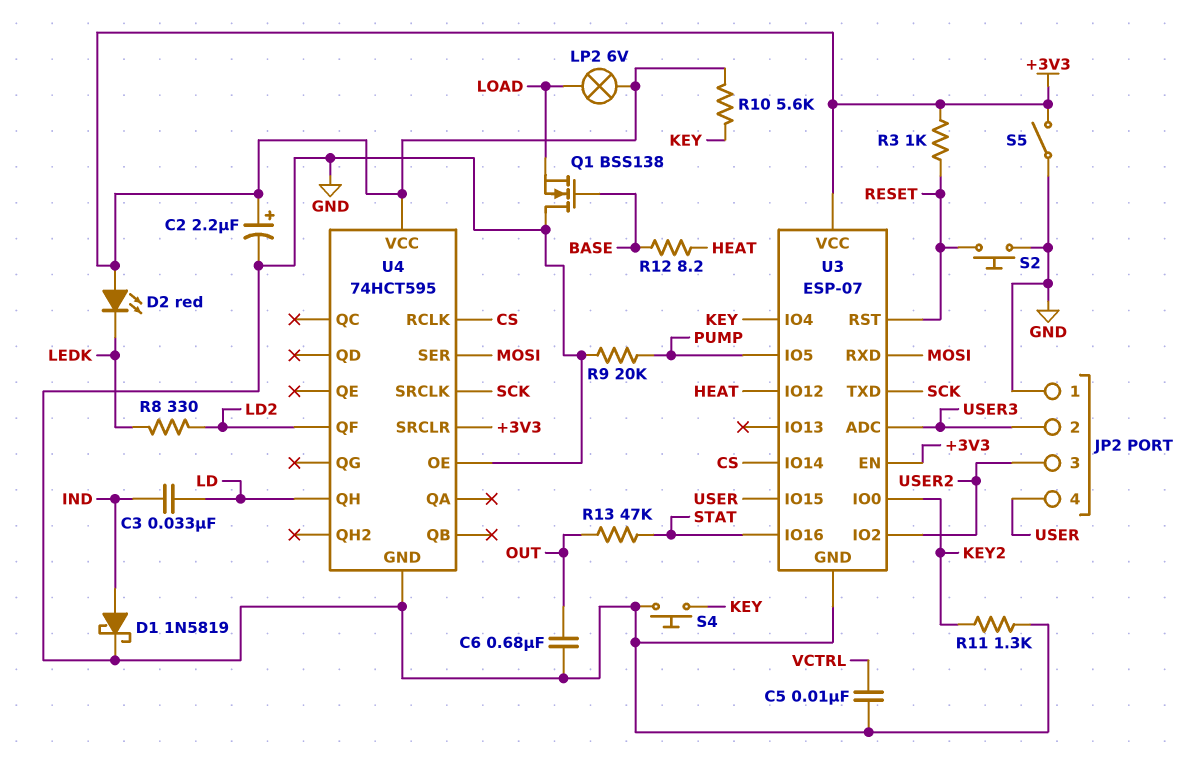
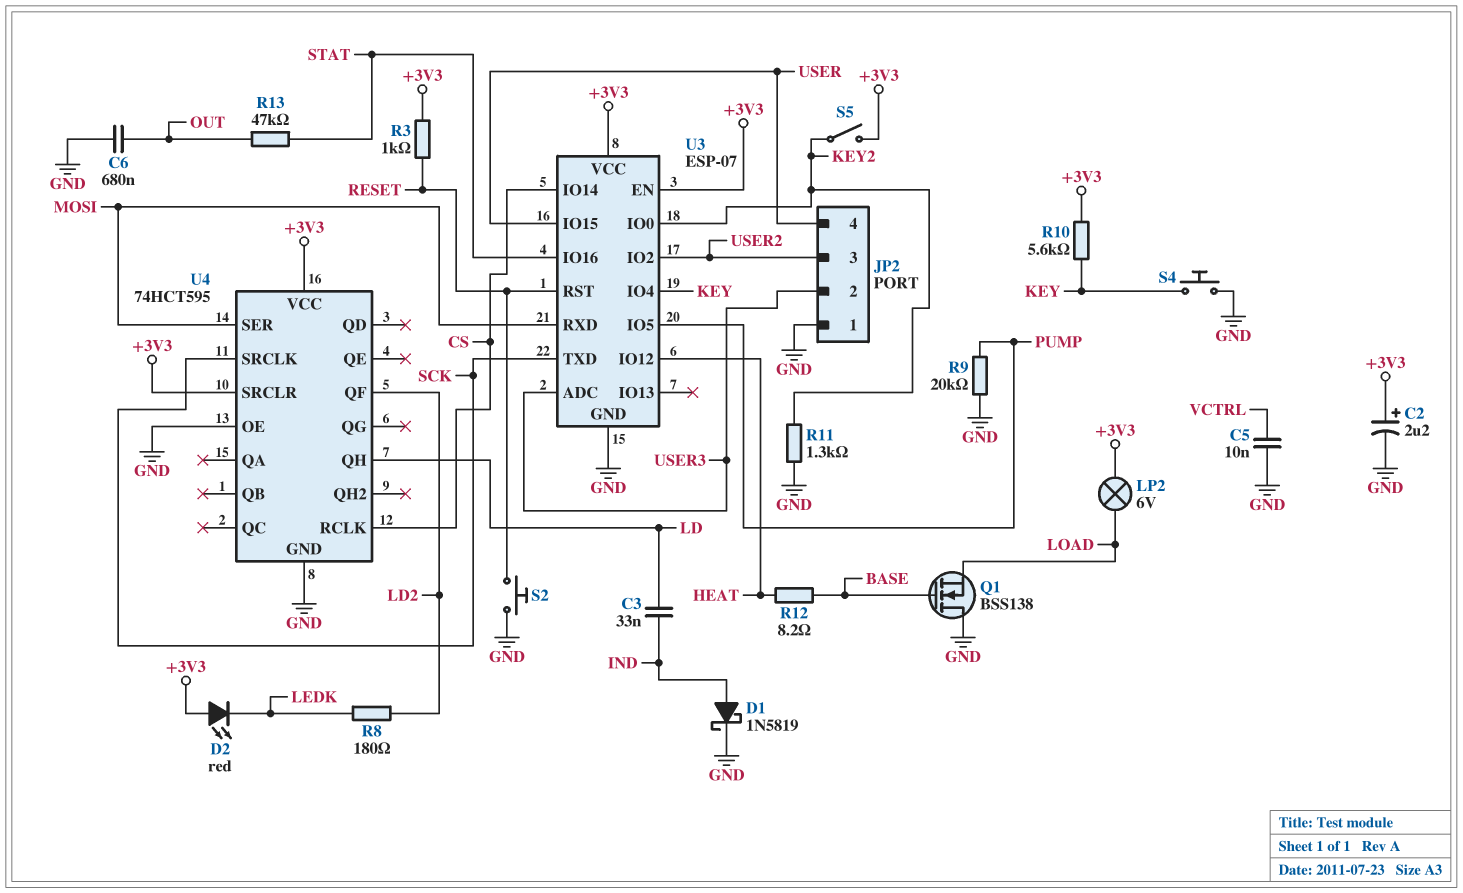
R8: 330 (LD2, LEDK) -> 180 (LD2, LEDK)
S5: switch (+3V3, GND) -> switch (+3V3, KEY2)

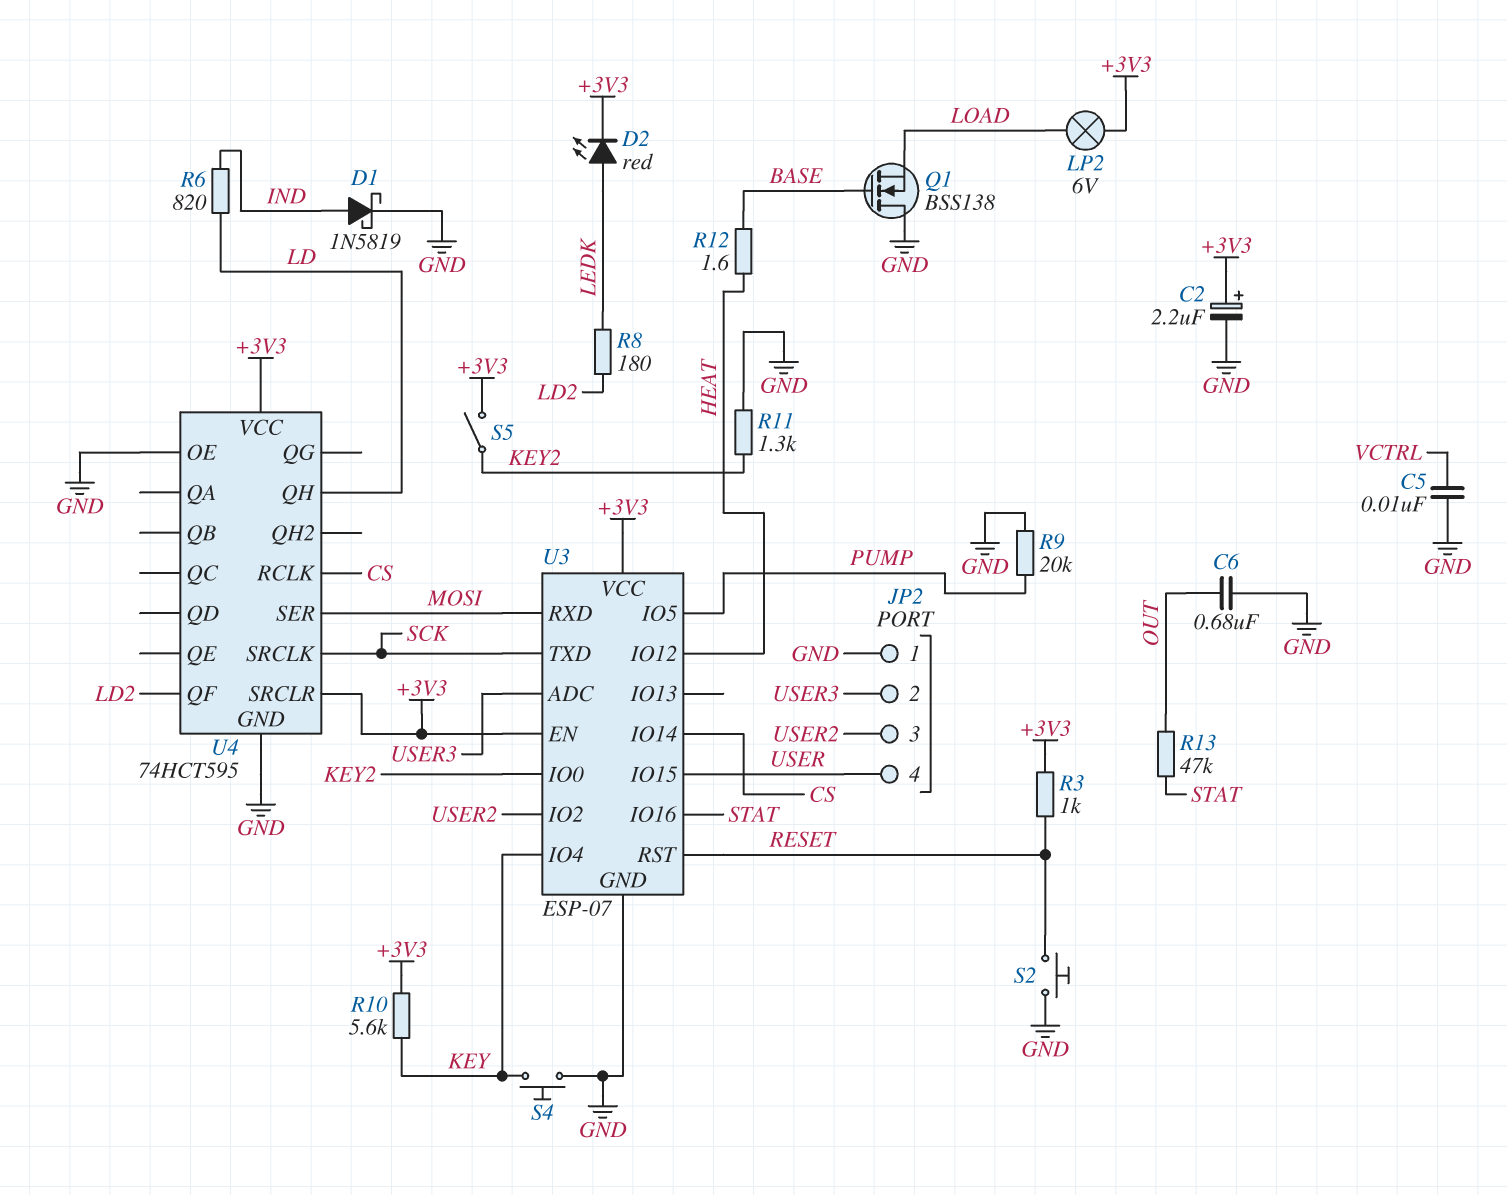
C3: 33nF (IND, LD) -> none
D2: LED red (A +3V3, K LEDK) -> LED red (A LEDK, K +3V3)
R6: none -> 820 (IND, LD)
R12: 8.2 (BASE, HEAT) -> 1.6 (BASE, HEAT)

